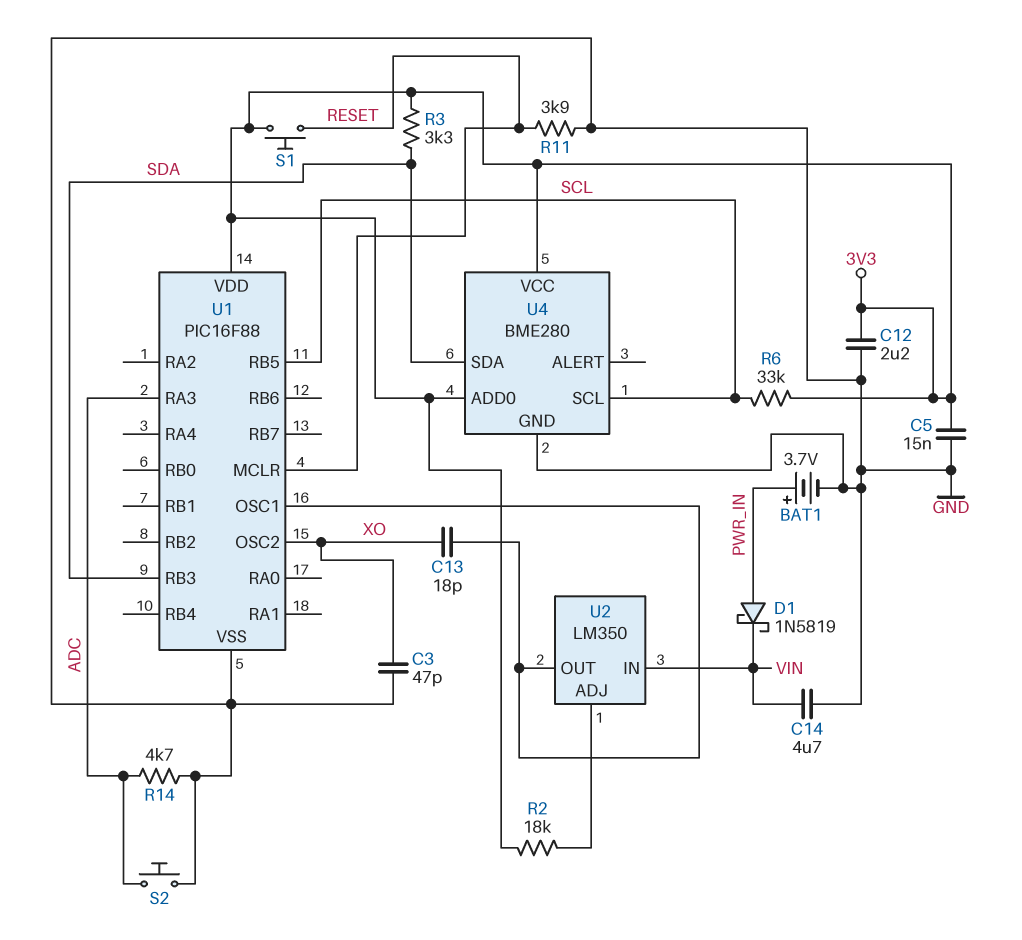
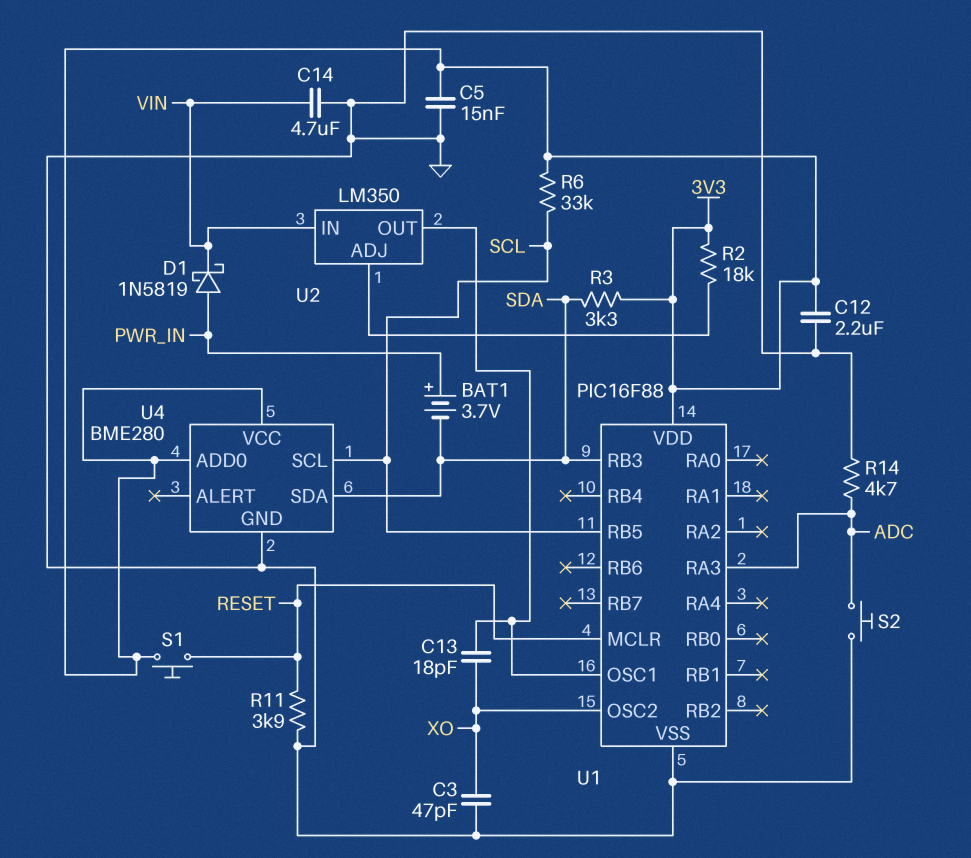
BAT1: 3.7V (plus PWR_IN, minus GND) -> 3.7V (plus PWR_IN, minus SDA)

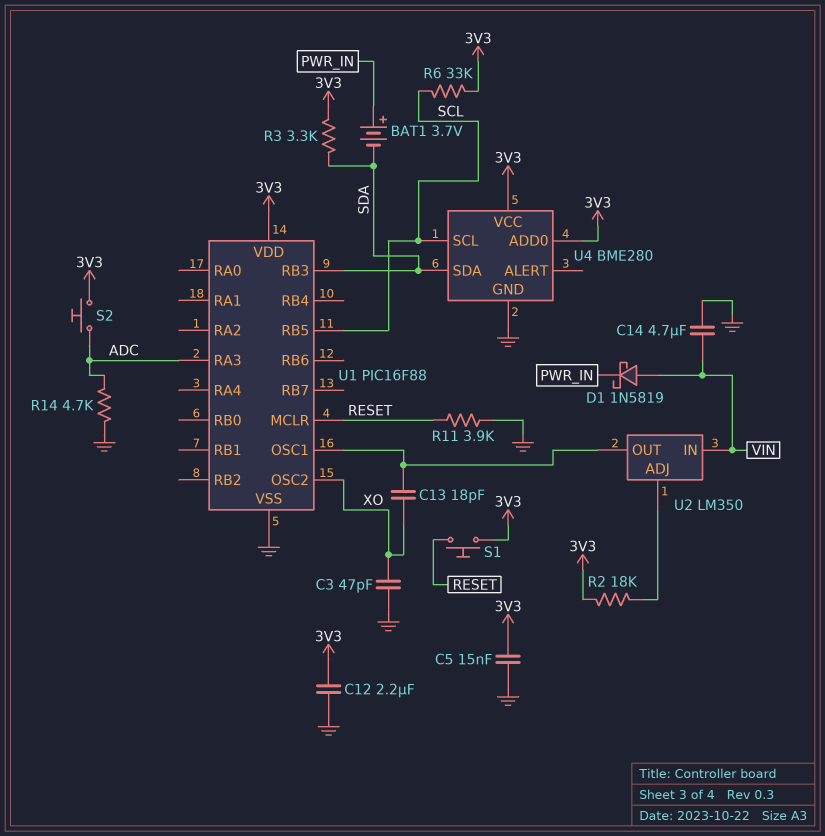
D1: schottky 1N5819 (A PWR_IN, K VIN) -> schottky 1N5819 (A VIN, K PWR_IN)
S2: button (ADC, GND) -> button (3V3, ADC)

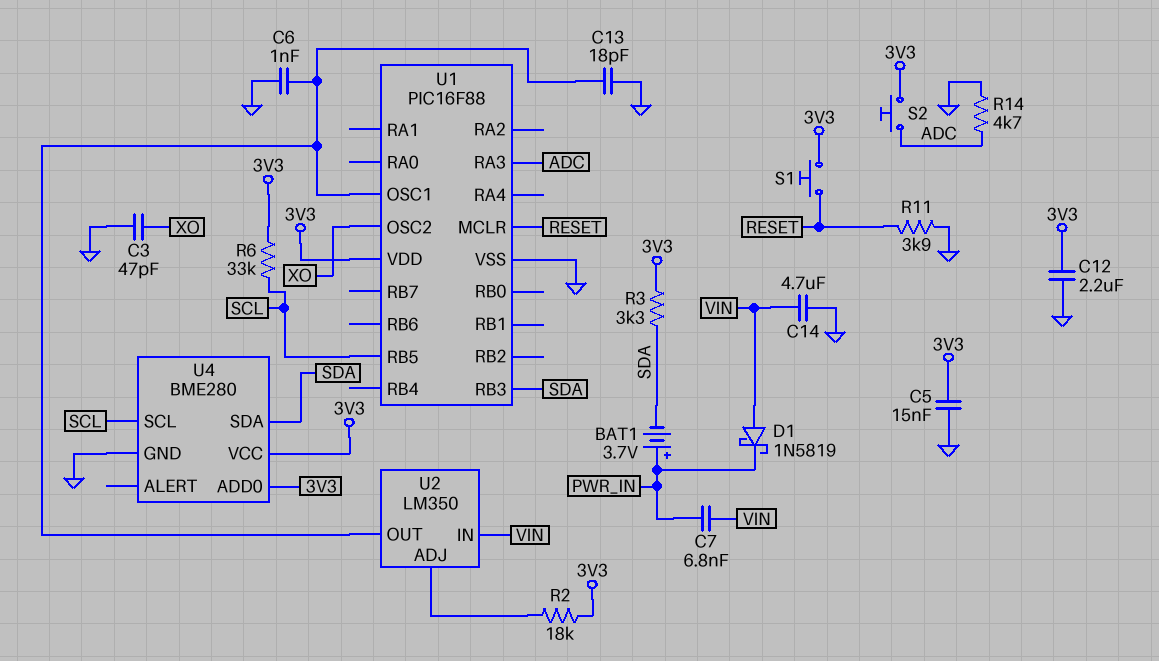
C6: none -> 1nF (GND, U1/OSC1)
C7: none -> 6.8nF (PWR_IN, VIN)
C13: 18pF (U1/OSC1, XO) -> 18pF (GND, U1/OSC1)

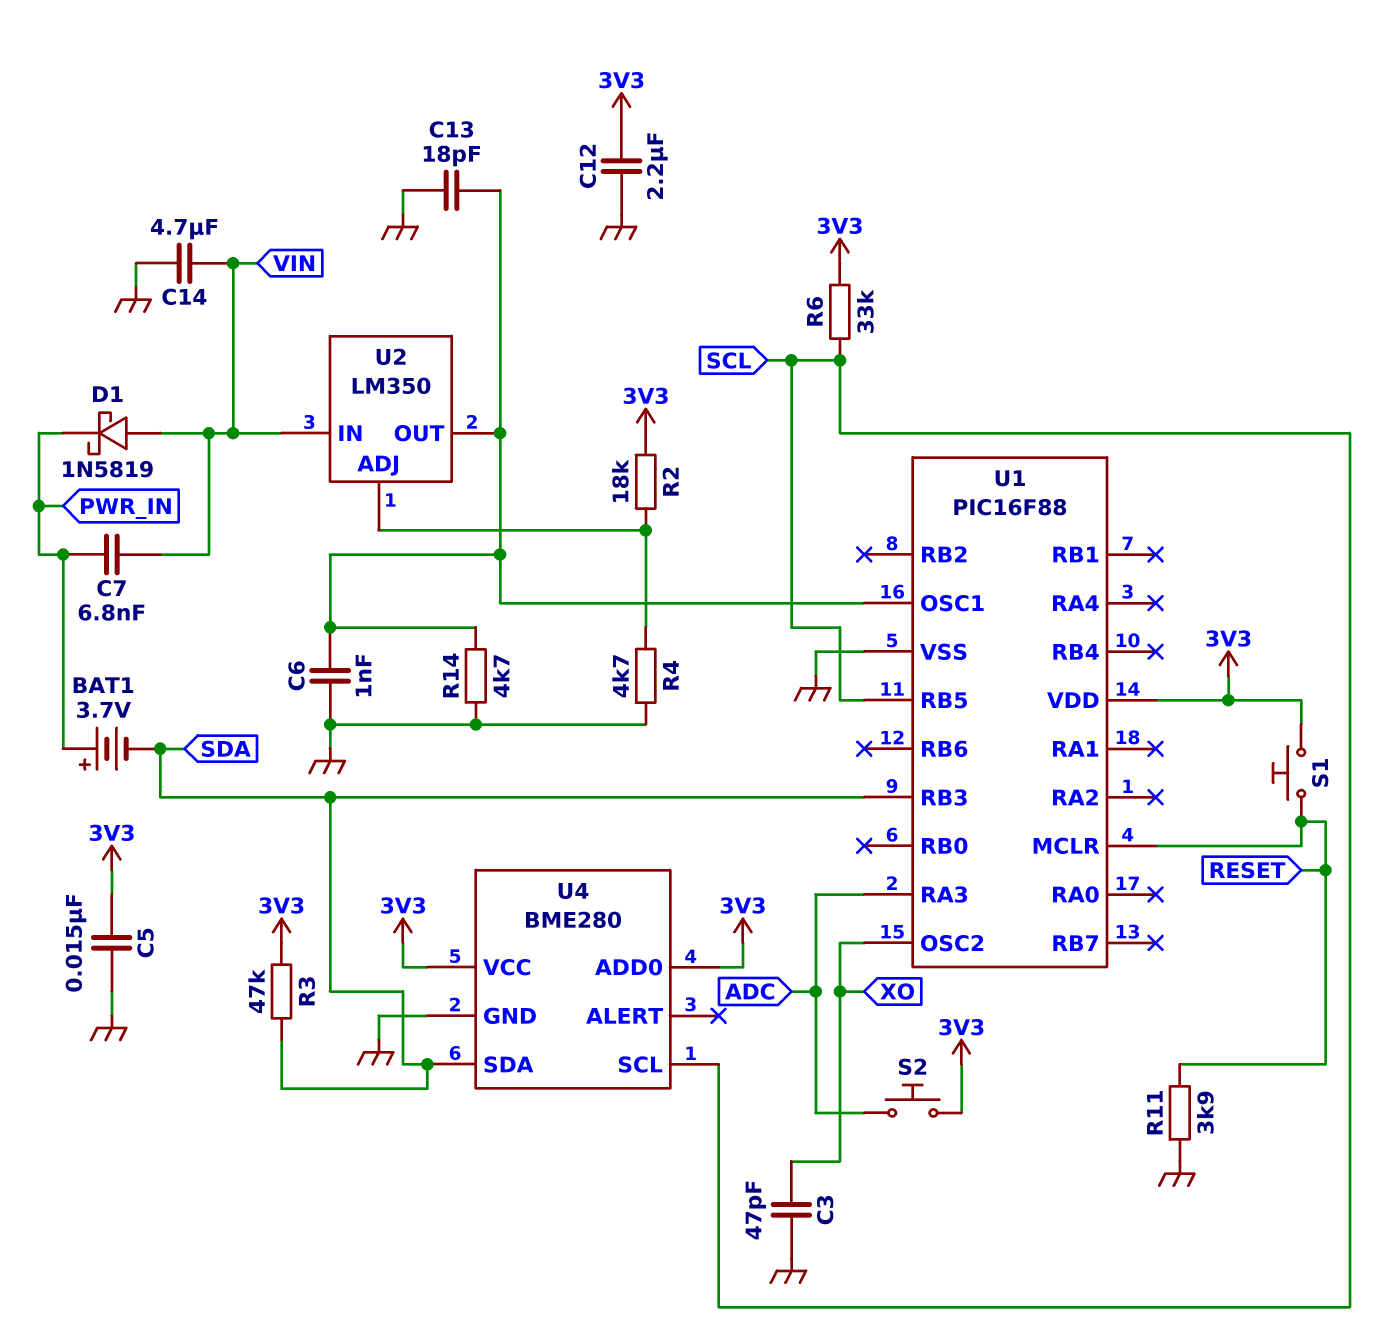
R3: 3.3k (3V3, SDA) -> 47k (3V3, SDA)
R4: none -> 4.7k (GND, U2/ADJ)
R14: 4.7k (ADC, GND) -> 4.7k (GND, U1/OSC1)

